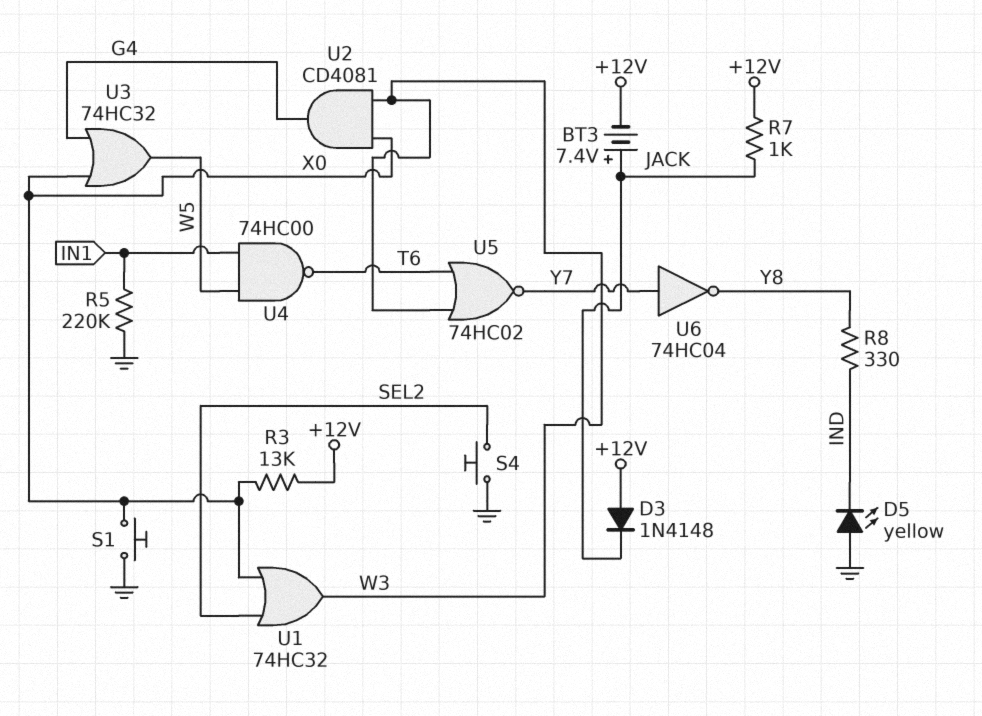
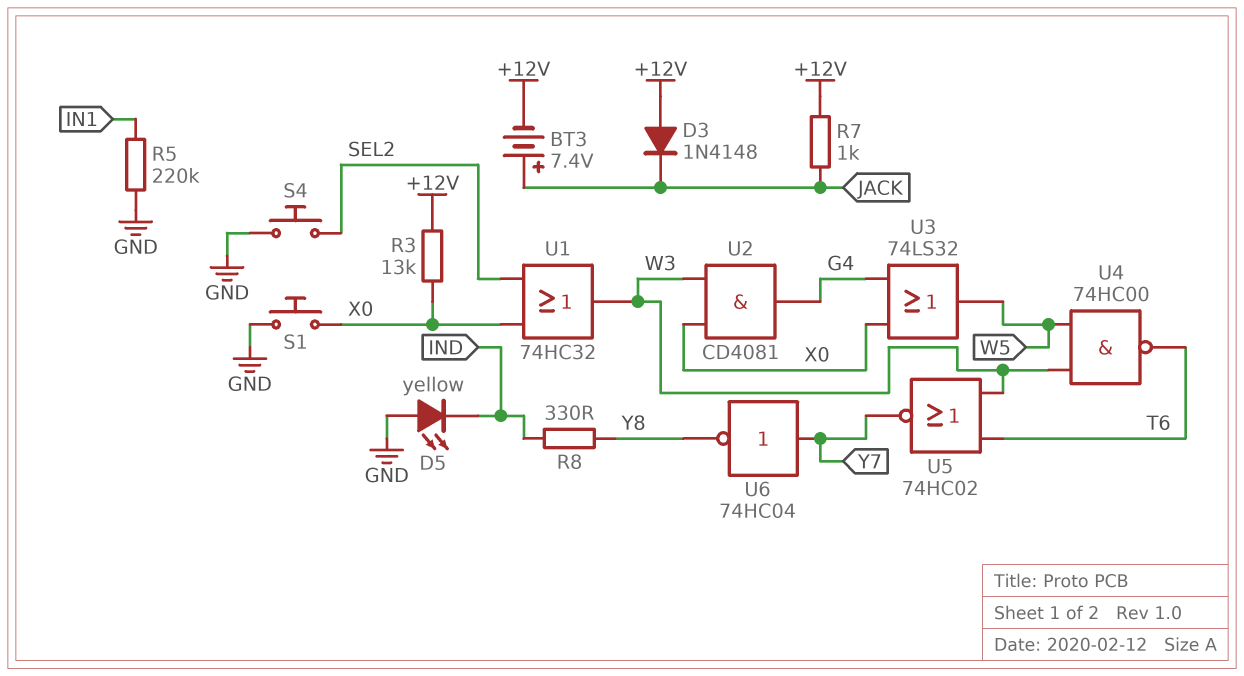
U3: OR 74HC32 (in G4, in X0, out W5) -> OR 74LS32 (in G4, in X0, out W5)
U4: NAND 74HC00 (in IN1, in W5, out T6) -> NAND 74HC00 (in W3, in W5, out T6)

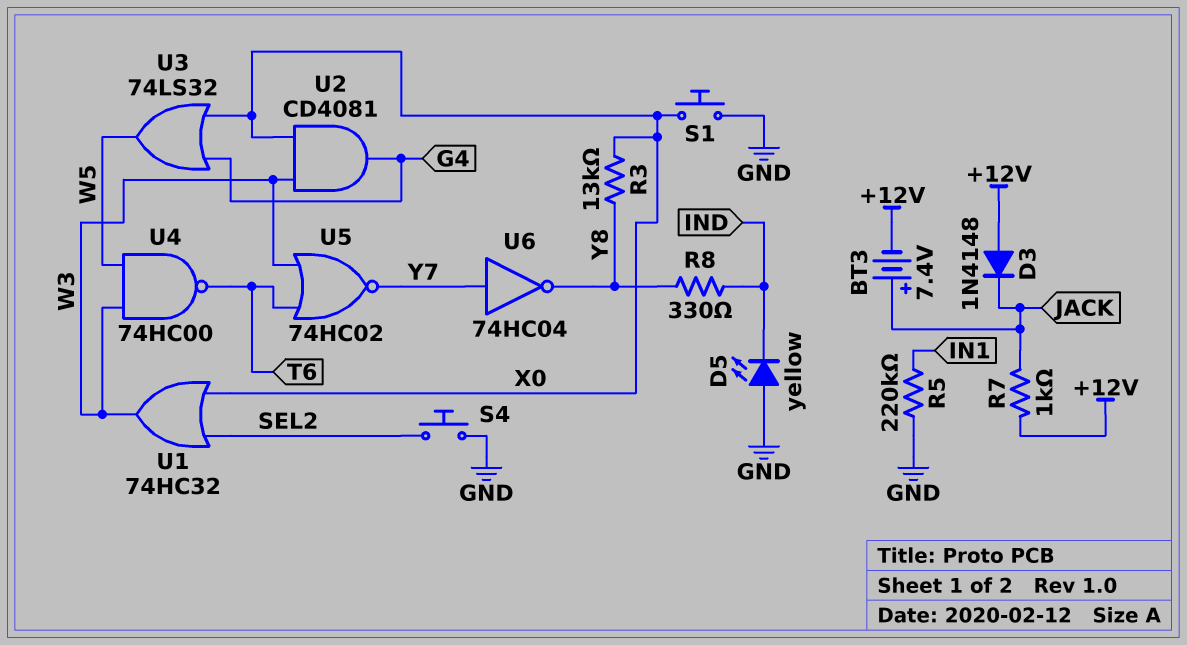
R3: 13k (+12V, X0) -> 13k (X0, Y8)

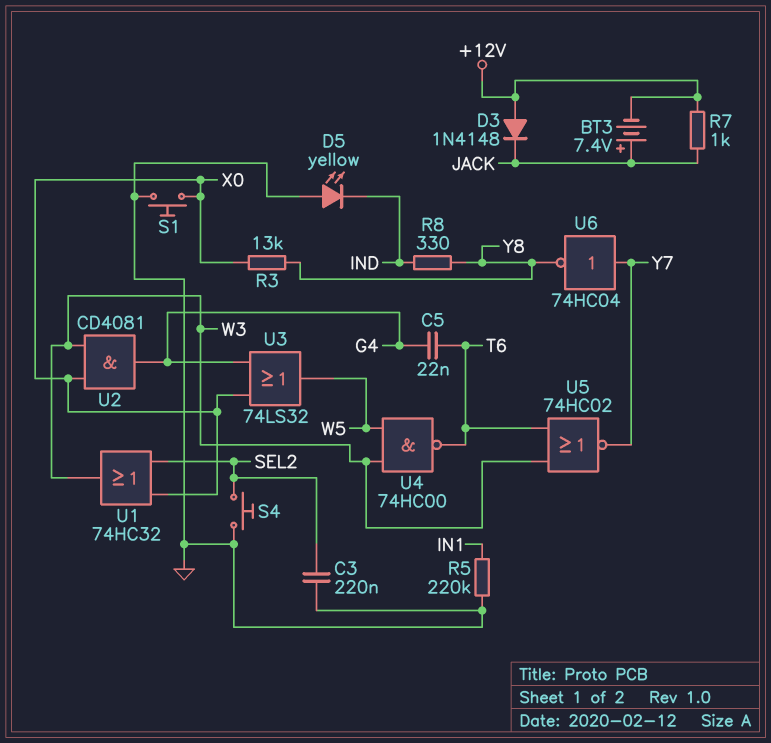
C3: none -> 220nF (GND, SEL2)
C5: none -> 22nF (G4, T6)

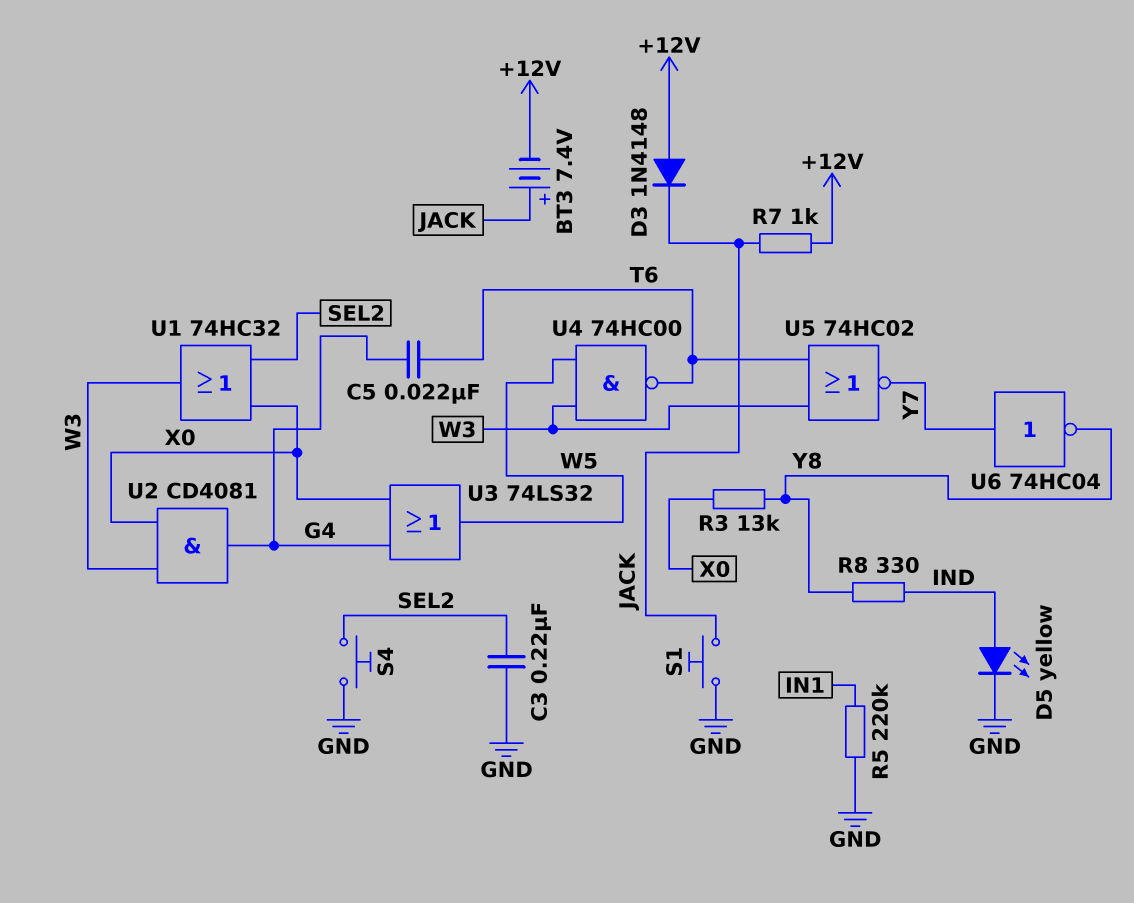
D5: LED yellow (A GND, K IND) -> LED yellow (A IND, K GND)
S1: button (GND, X0) -> button (GND, JACK)

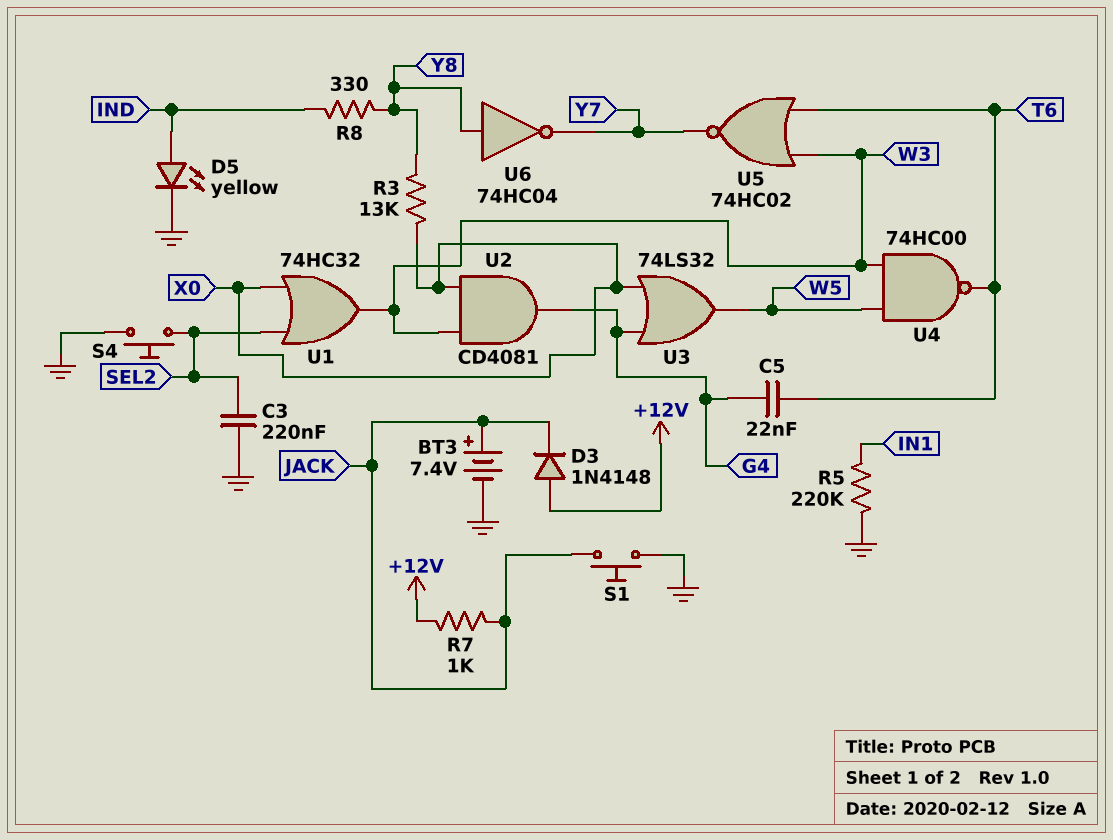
BT3: 7.4V (plus JACK, minus +12V) -> 7.4V (plus JACK, minus GND)
U6: NOT 74HC04 (in Y7, out Y8) -> NOT 74HC04 (in Y8, out Y7)

